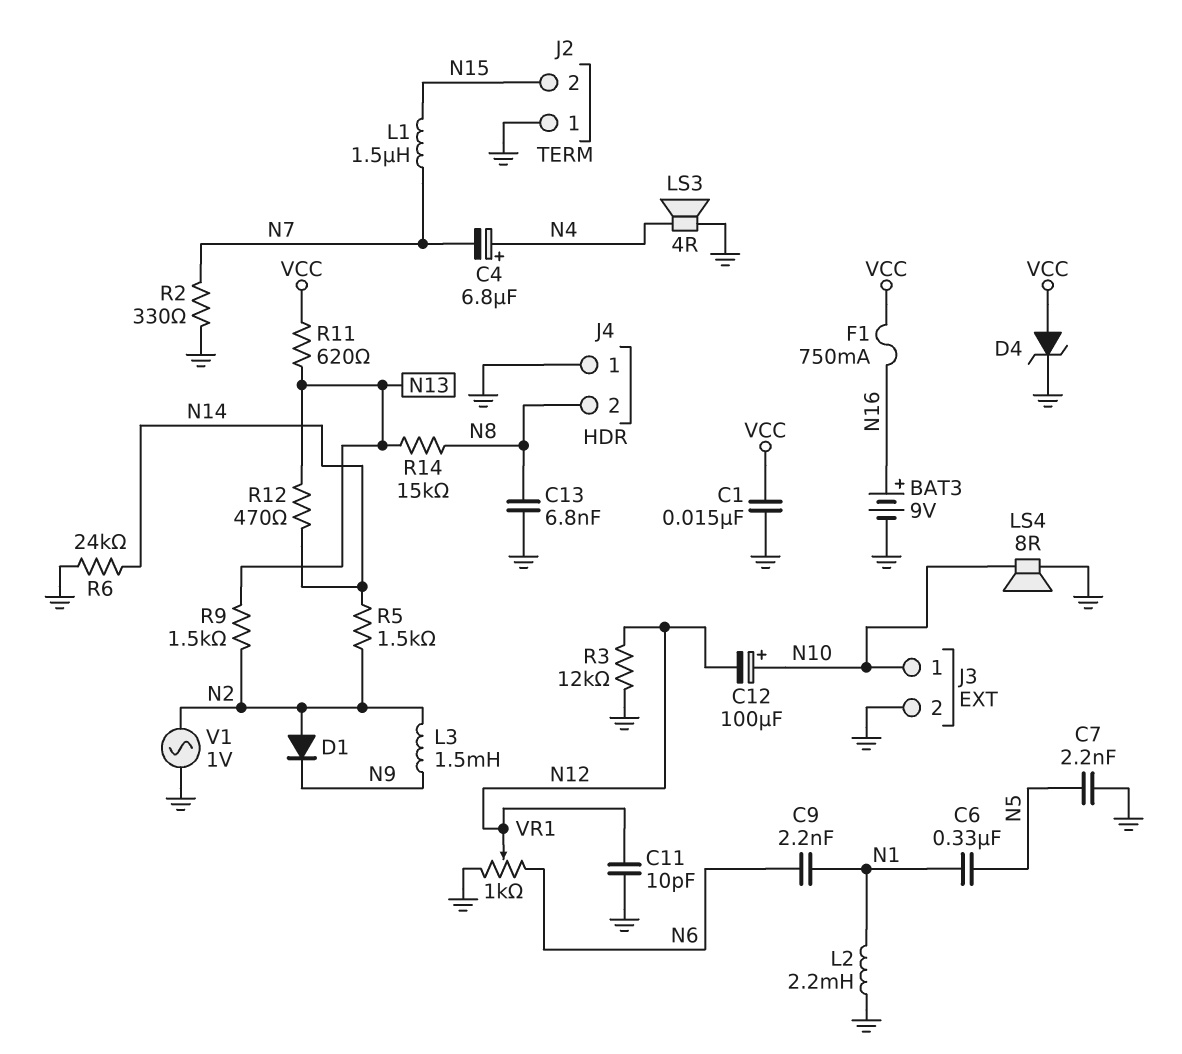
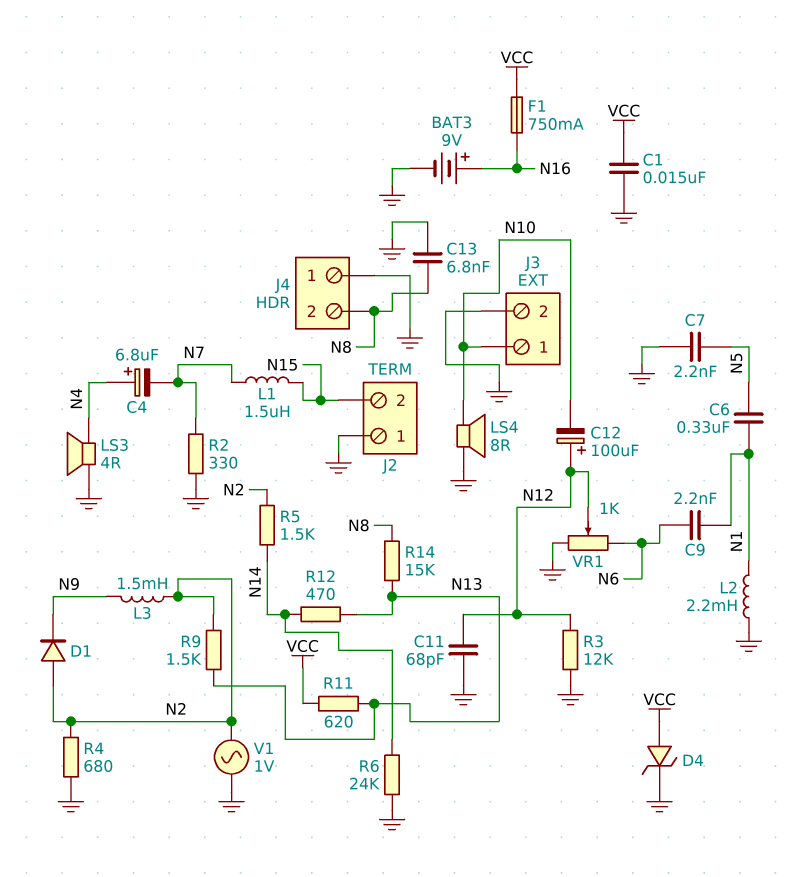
C11: 10pF (GND, N12) -> 68pF (GND, N12)
C12: 100uF (plus N10, minus N12) -> 100uF (plus N12, minus N10)
R4: none -> 680 (GND, N2)

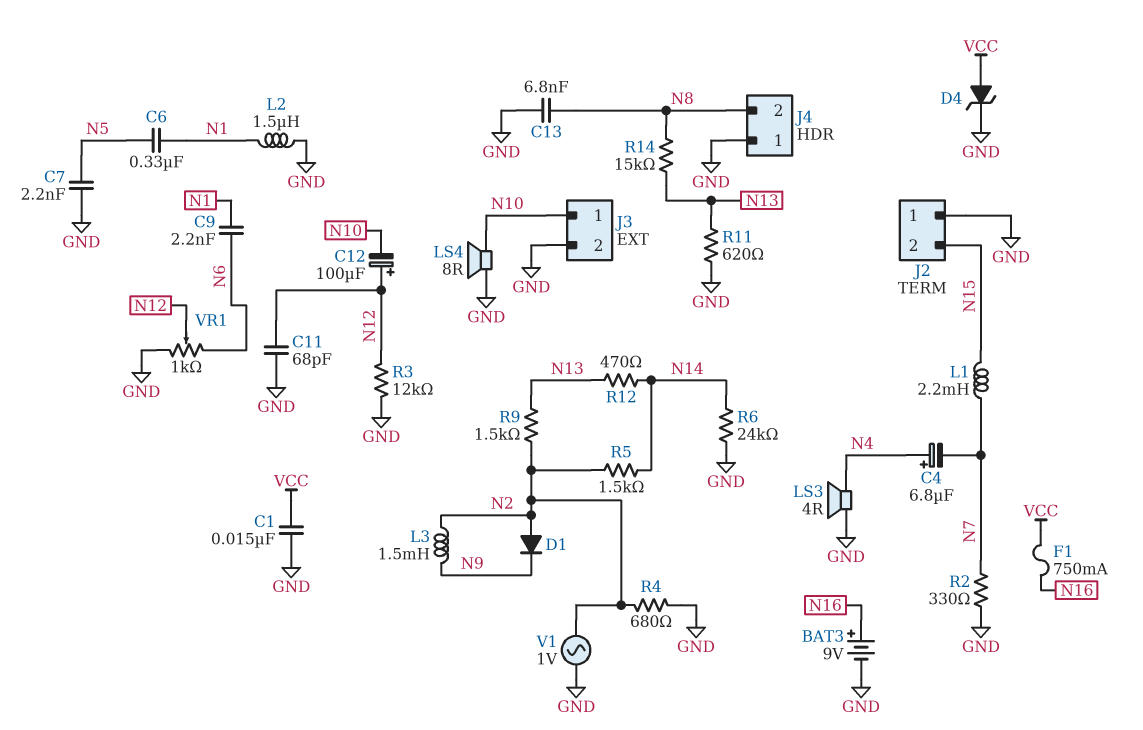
L1: 1.5uH (N7, N15) -> 2.2mH (N7, N15)
L2: 2.2mH (GND, N1) -> 1.5uH (GND, N1)
R11: 620 (N13, VCC) -> 620 (GND, N13)

